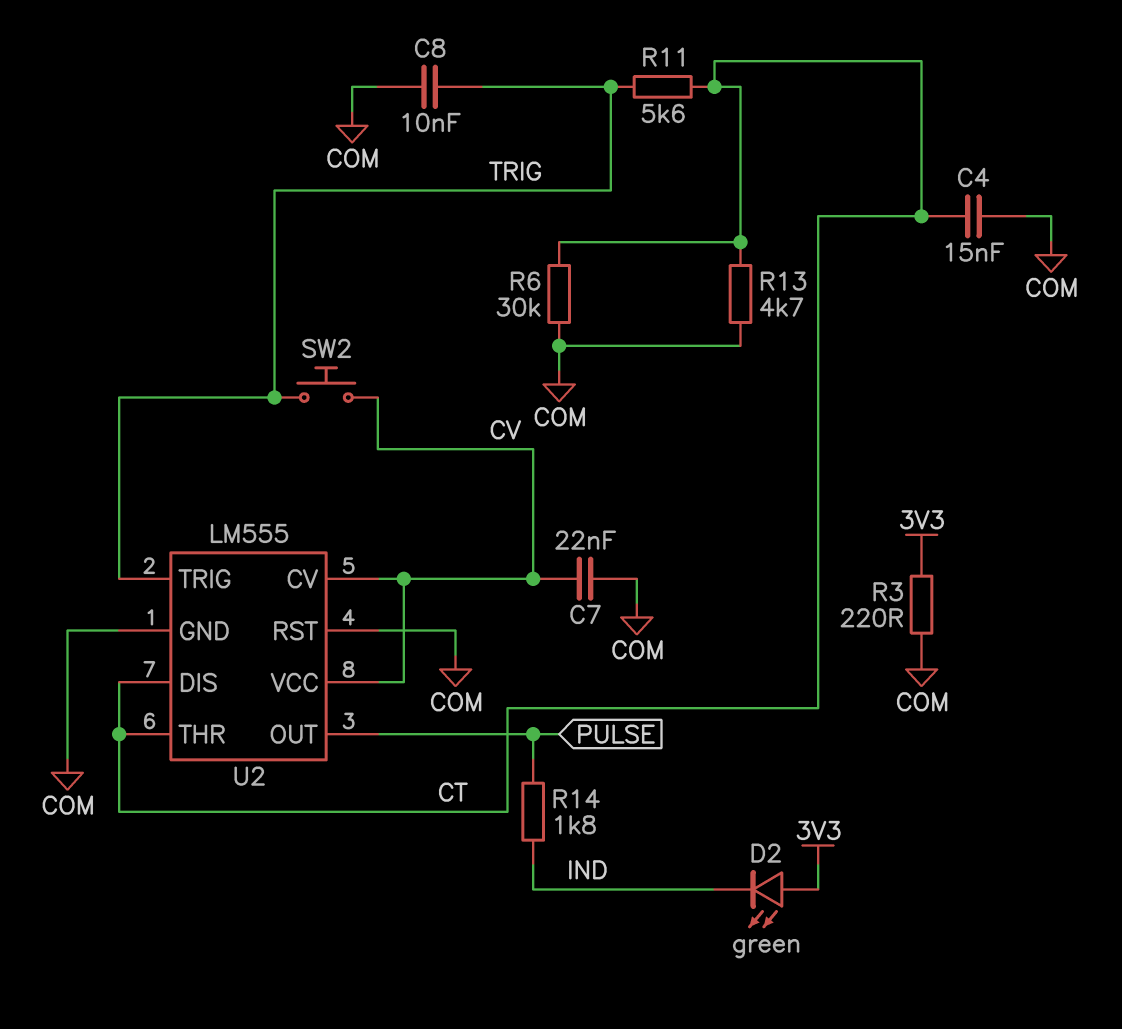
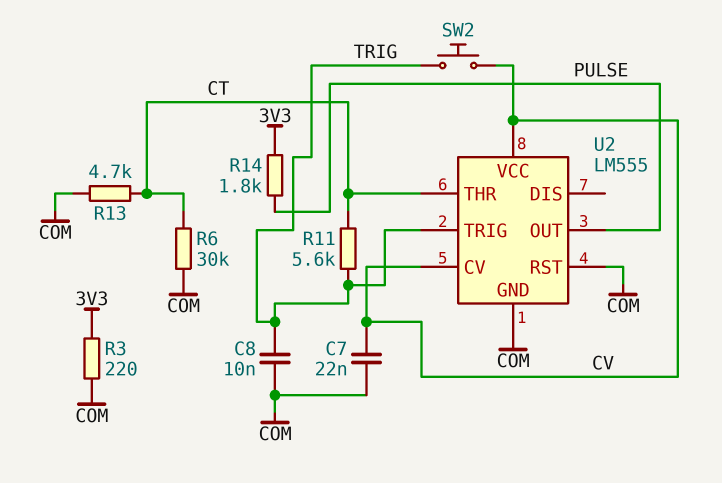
C4: 15nF (COM, CT) -> none
D2: LED green (A 3V3, K IND) -> none
R14: 1.8k (IND, PULSE) -> 1.8k (3V3, PULSE)
U2 pin DIS: CT -> none

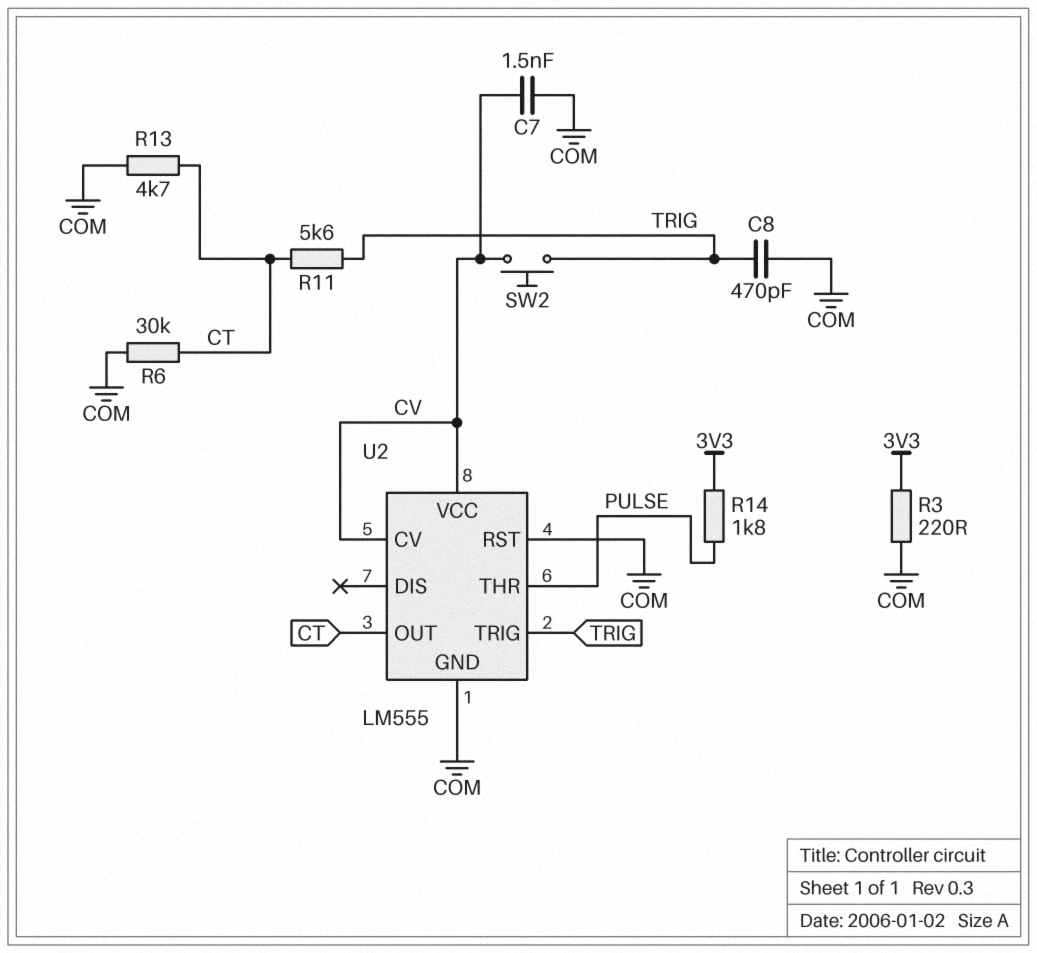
C7: 22nF (COM, CV) -> 1.5nF (COM, CV)
C8: 10nF (COM, TRIG) -> 470pF (COM, TRIG)
U2 pin OUT: PULSE -> CT
U2 pin THR: CT -> PULSE

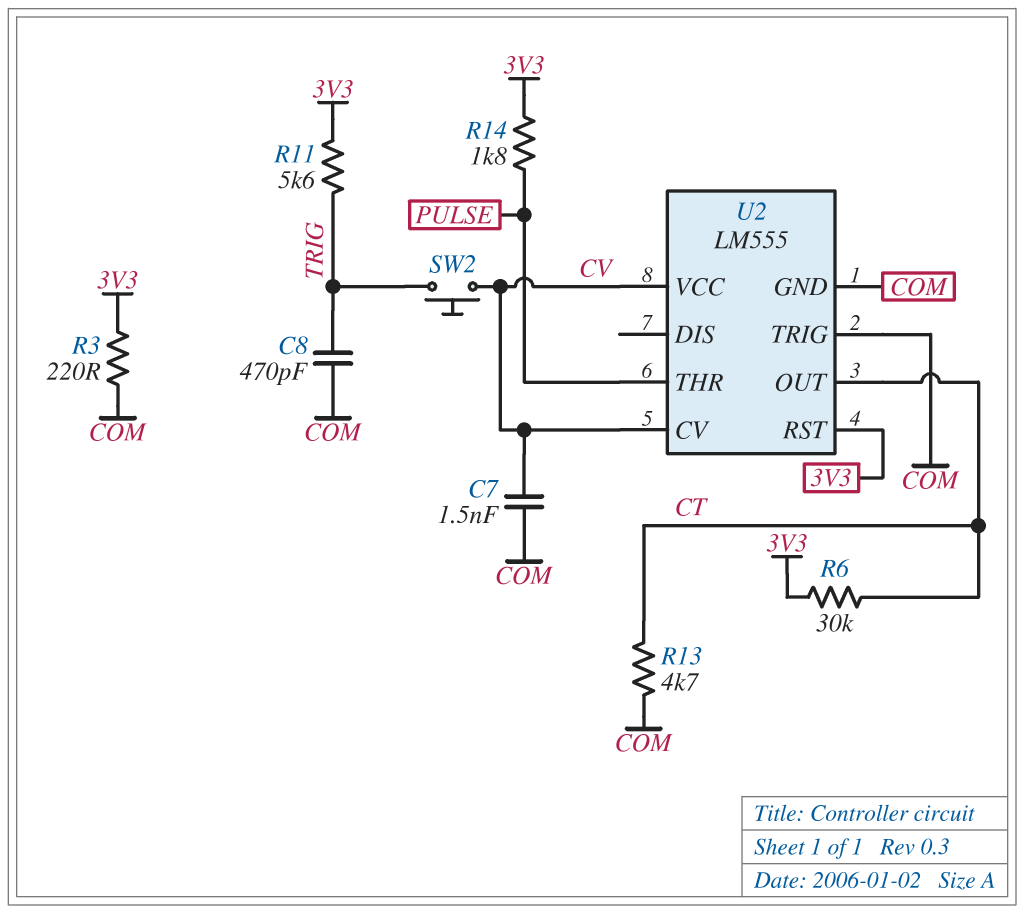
R6: 30k (COM, CT) -> 30k (3V3, CT)
R11: 5.6k (CT, TRIG) -> 5.6k (3V3, TRIG)
U2 pin RST: COM -> 3V3
U2 pin TRIG: TRIG -> COM

